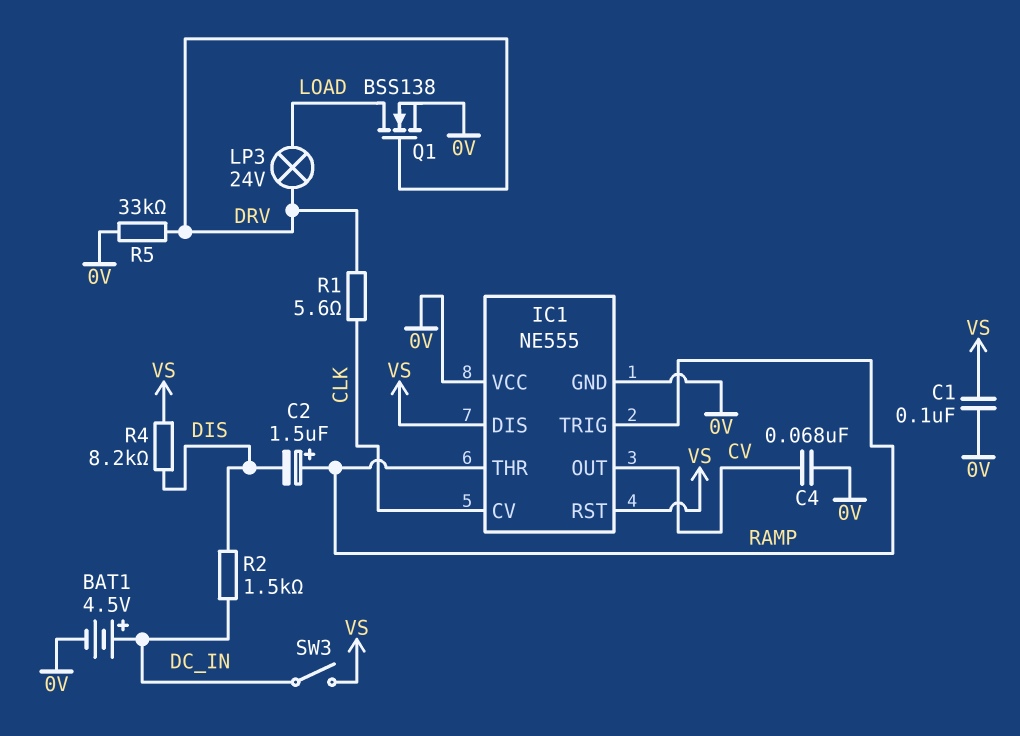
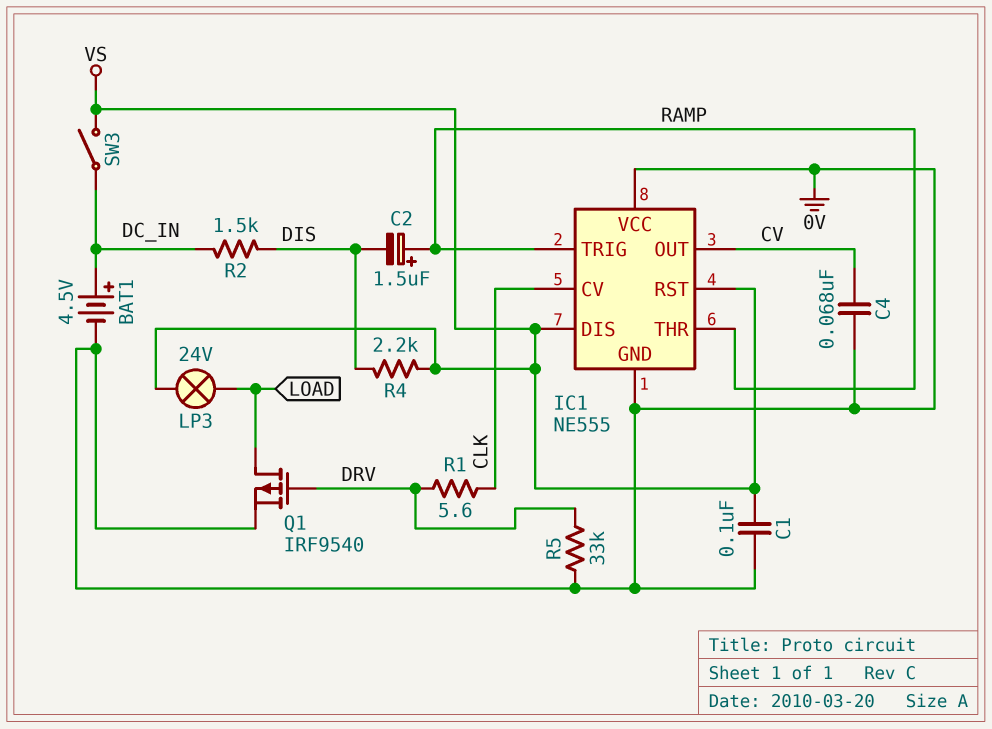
LP3: lamp 24V (DRV, LOAD) -> lamp 24V (LOAD, VS)
Q1: NMOS BSS138 (G DRV, D LOAD, S 0V) -> PMOS IRF9540 (G DRV, D LOAD, S 0V)
R4: 8.2k (DIS, VS) -> 2.2k (DIS, VS)

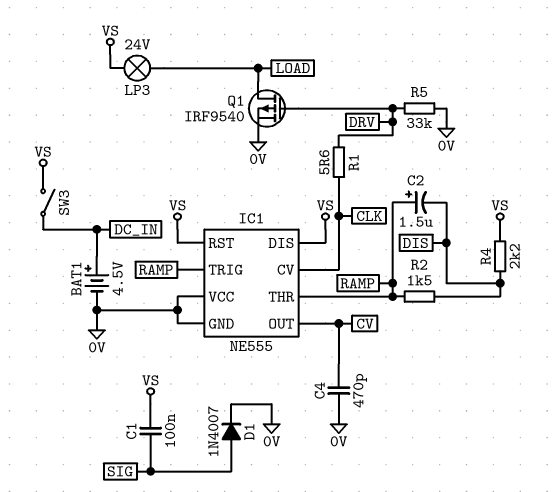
C1: 100nF (0V, VS) -> 100nF (SIG, VS)
C4: 68nF (0V, CV) -> 470pF (0V, CV)
D1: none -> diode 1N4007 (A SIG, K 0V)
R2: 1.5k (DC_IN, DIS) -> 1.5k (DIS, RAMP)

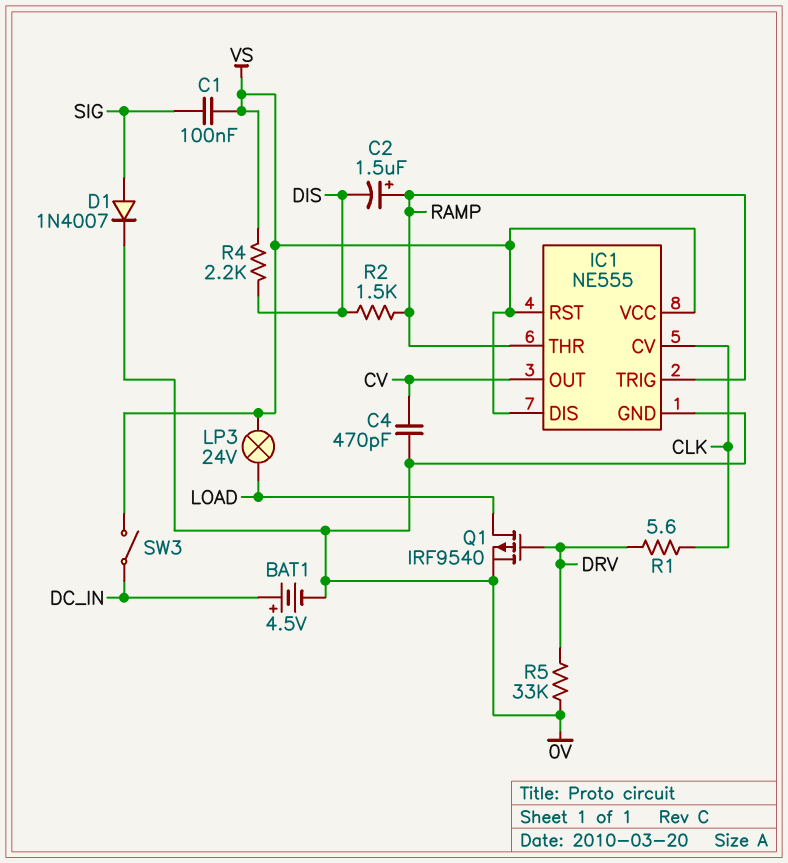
IC1 pin VCC: 0V -> VS

